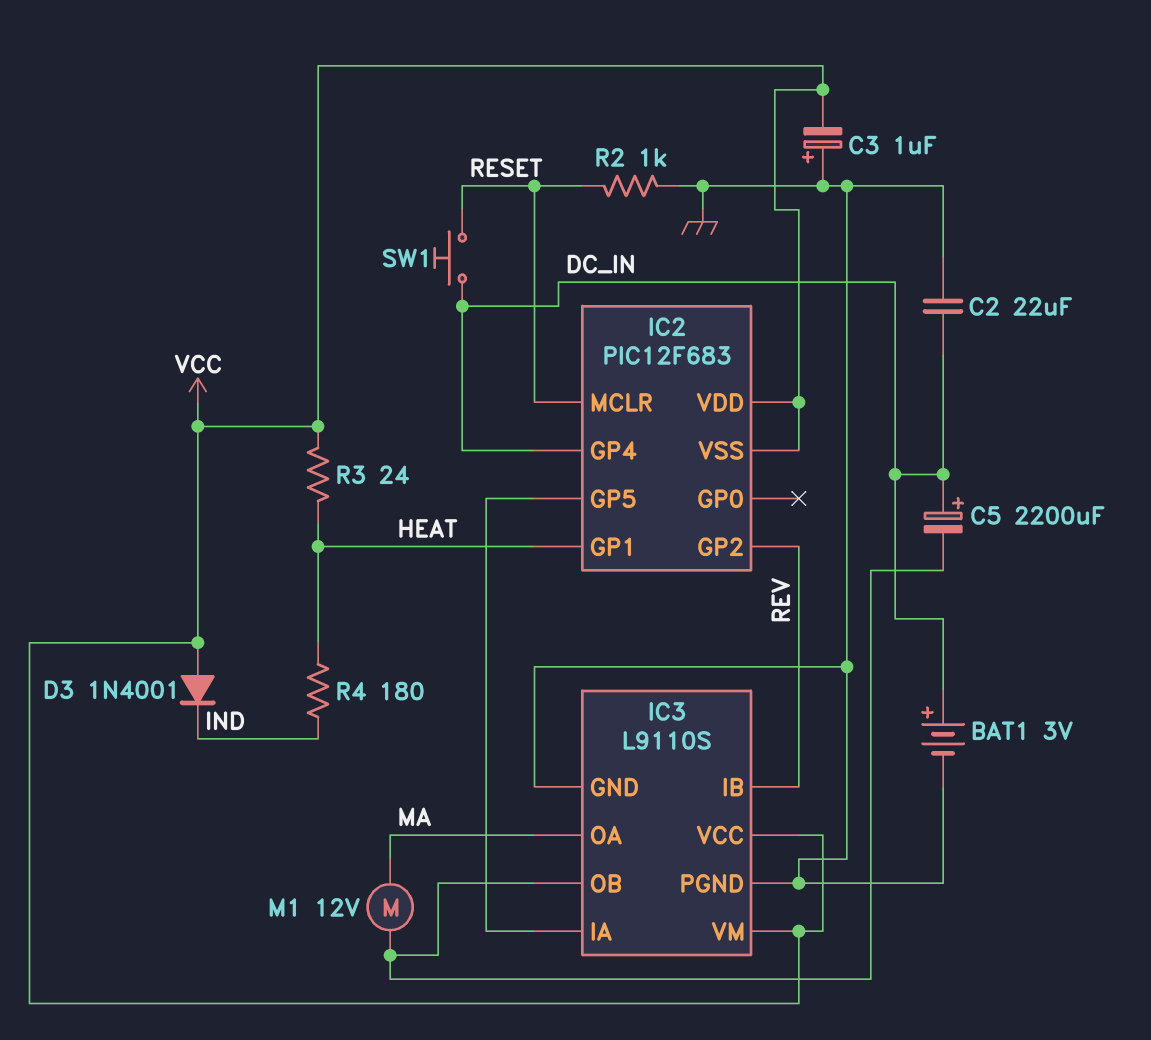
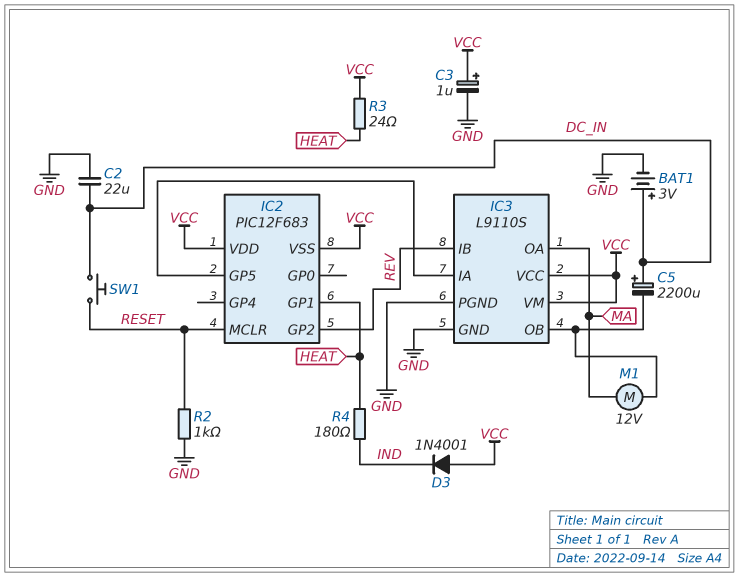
C3: 1uF (plus GND, minus VCC) -> 1uF (plus VCC, minus GND)
IC2 pin GP4: DC_IN -> none

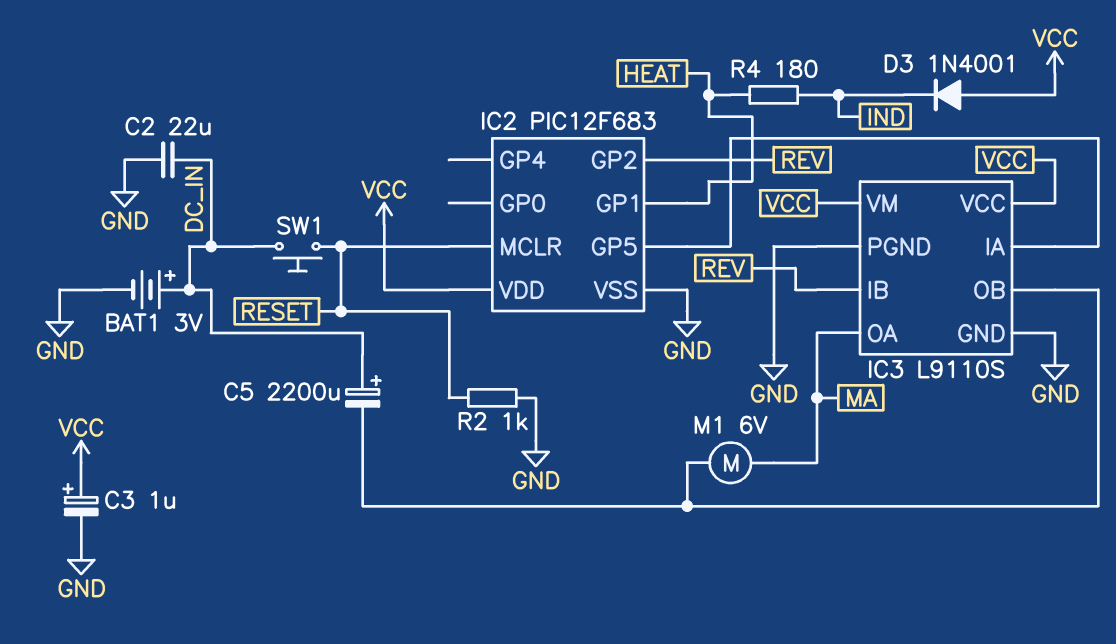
IC2 pin VSS: VCC -> GND
M1: motor 12V (IC3/OB, MA) -> motor 6V (IC3/OB, MA)
R3: 24 (HEAT, VCC) -> none

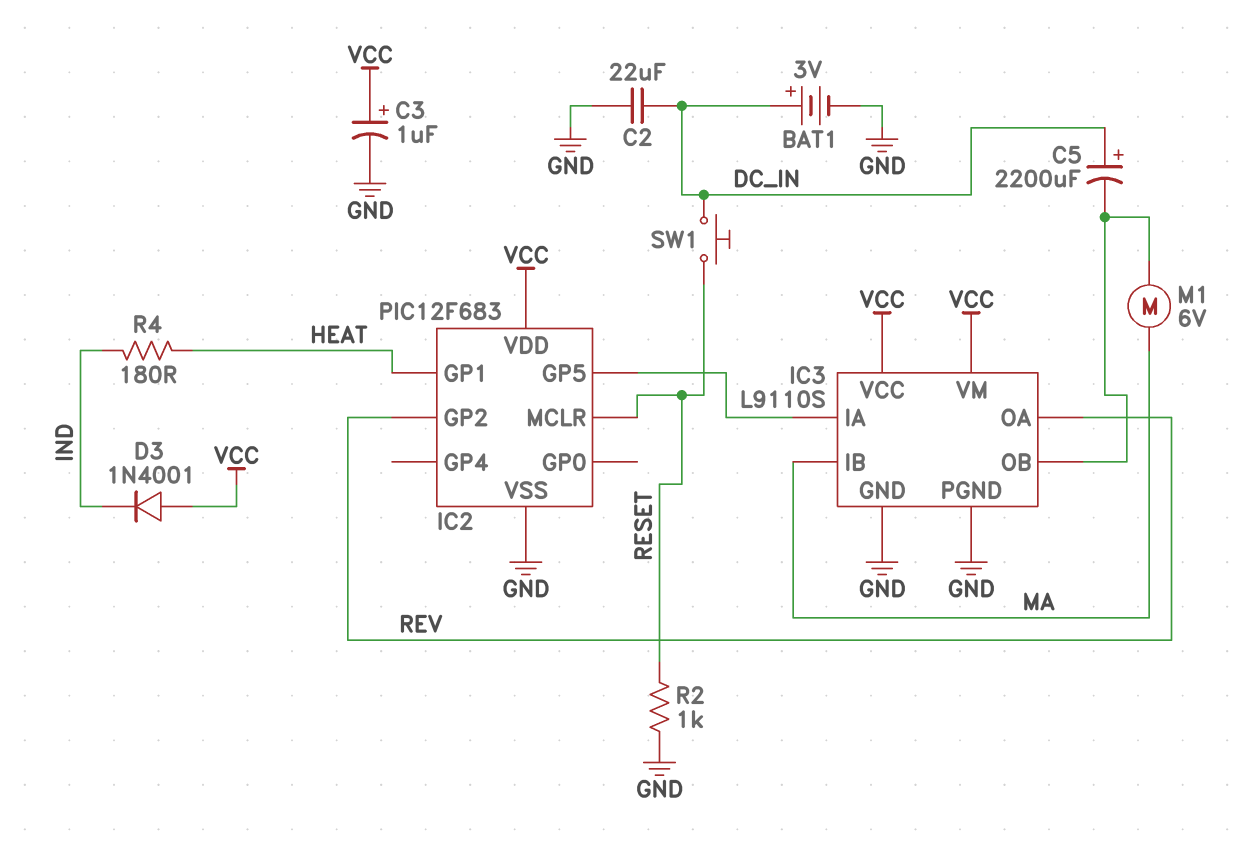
IC3 pin IB: REV -> MA
IC3 pin OA: MA -> REV

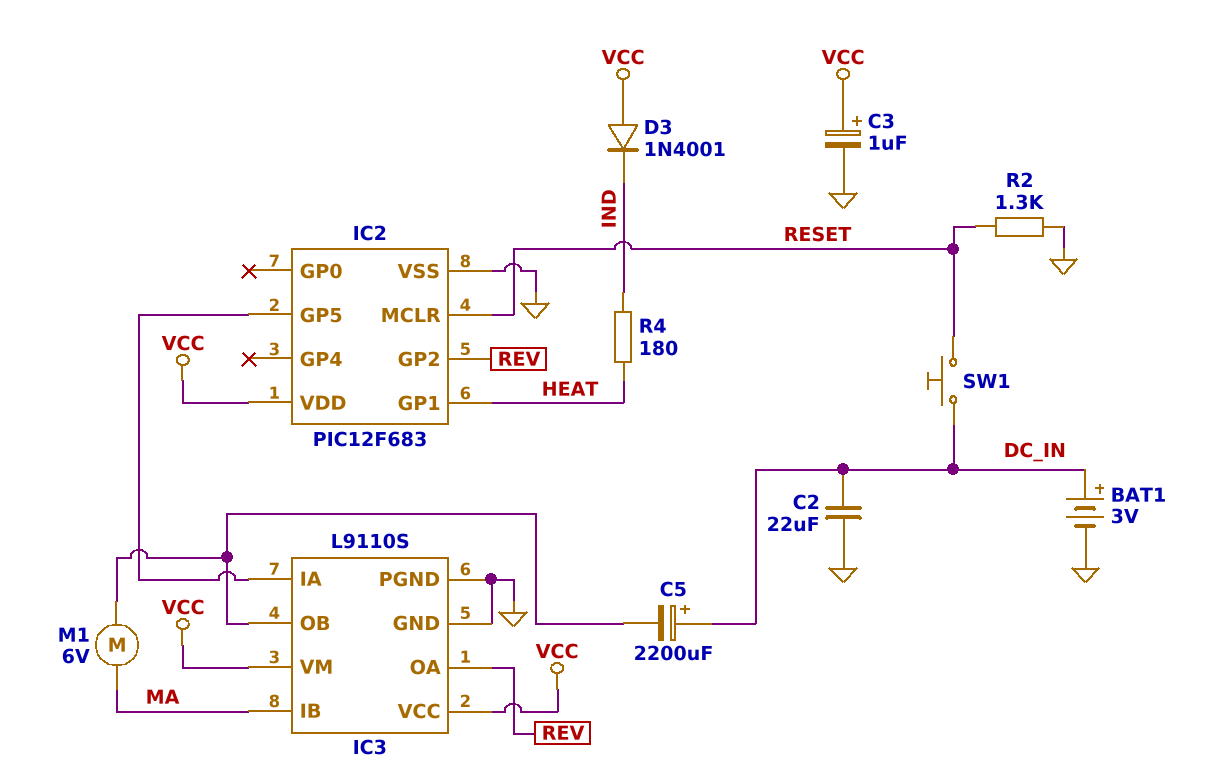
R2: 1k (GND, RESET) -> 1.3k (GND, RESET)

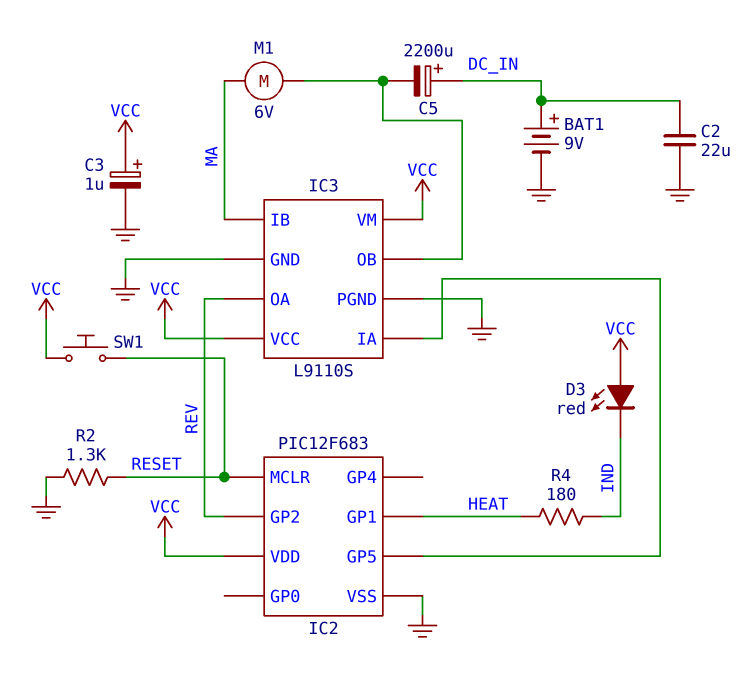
BAT1: 3V (plus DC_IN, minus GND) -> 9V (plus DC_IN, minus GND)
D3: diode 1N4001 (A VCC, K IND) -> LED red (A VCC, K IND)
SW1: button (DC_IN, RESET) -> button (RESET, VCC)

